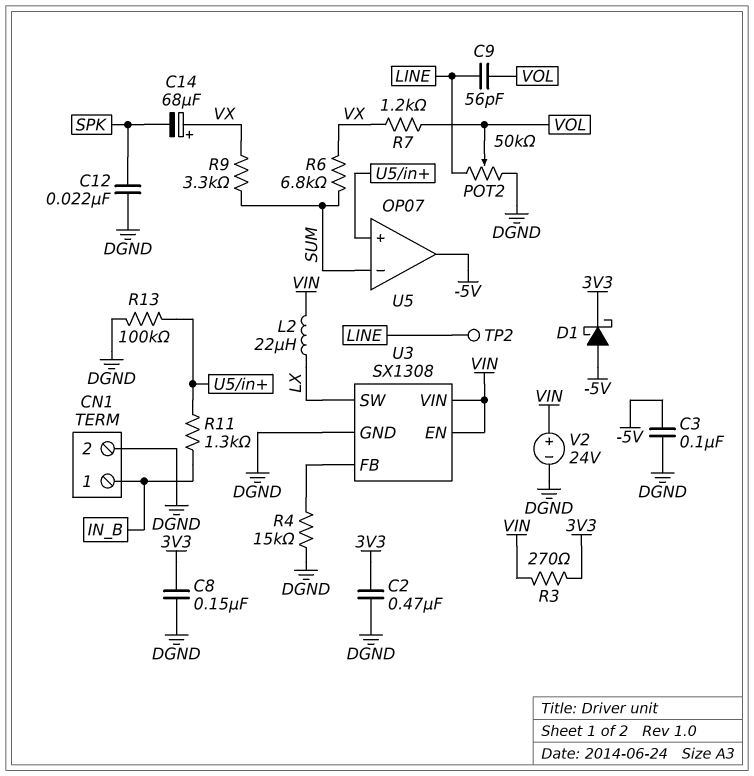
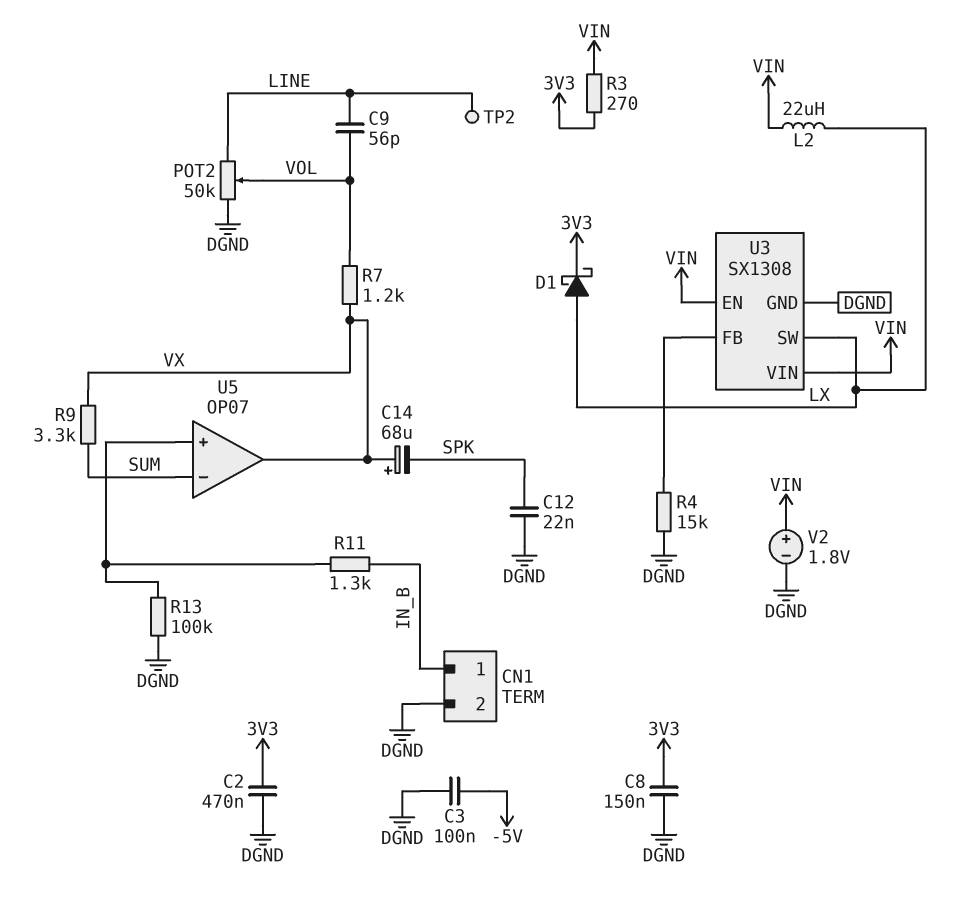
D1: schottky (A -5V, K 3V3) -> schottky (A LX, K 3V3)
R6: 6.8k (SUM, VX) -> none
U5 pin out: -5V -> VX
V2: 24V (plus VIN, minus DGND) -> 1.8V (plus VIN, minus DGND)

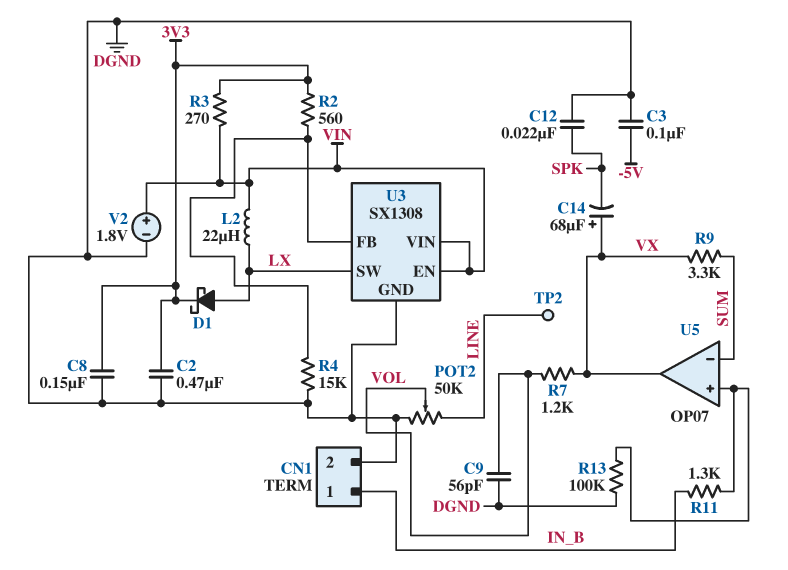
C9: 56pF (LINE, VOL) -> 56pF (DGND, VOL)
R2: none -> 560 (3V3, U3/FB)

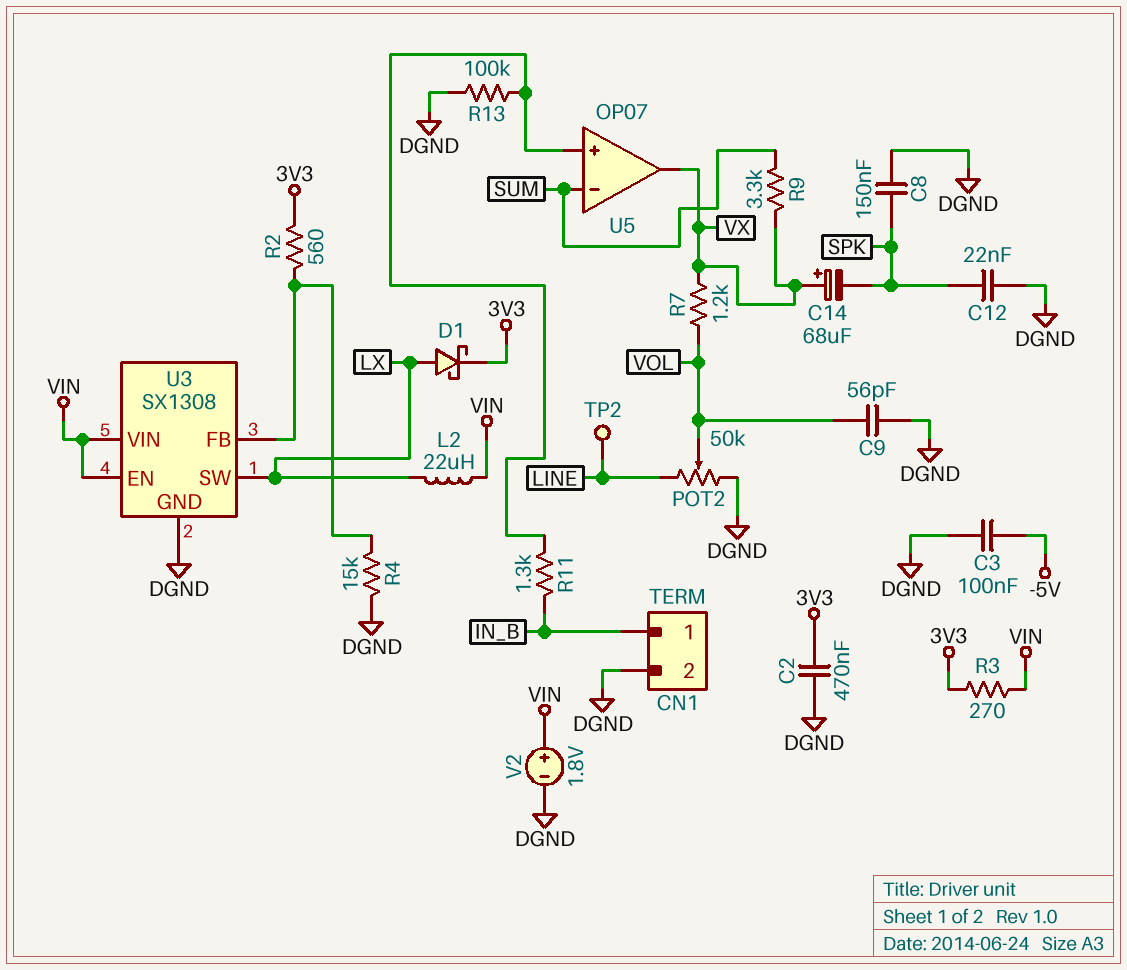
C8: 150nF (3V3, DGND) -> 150nF (DGND, SPK)

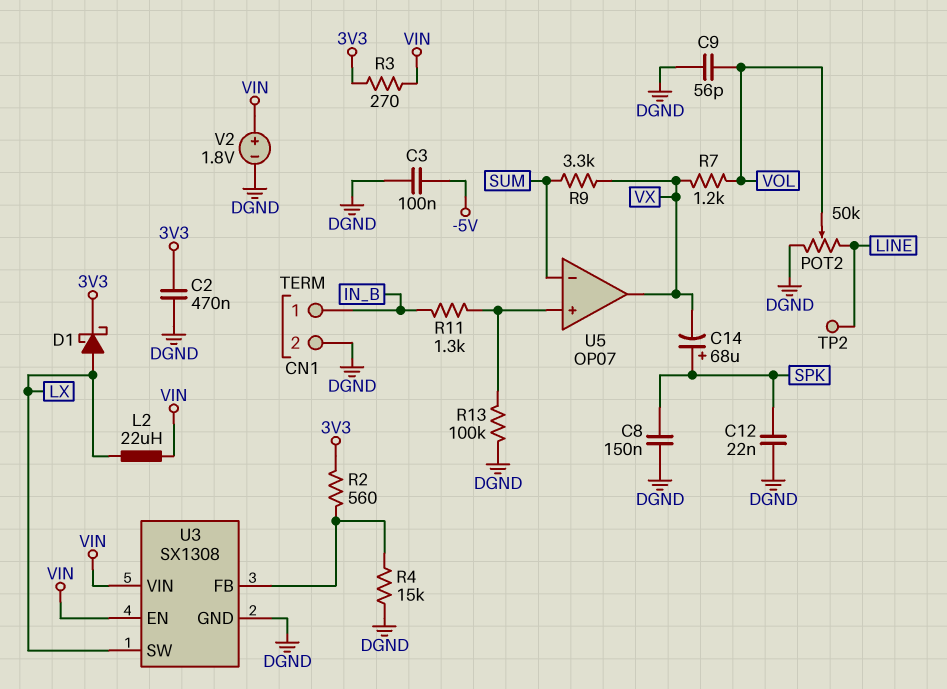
C14: 68uF (plus VX, minus SPK) -> 68uF (plus SPK, minus VX)

